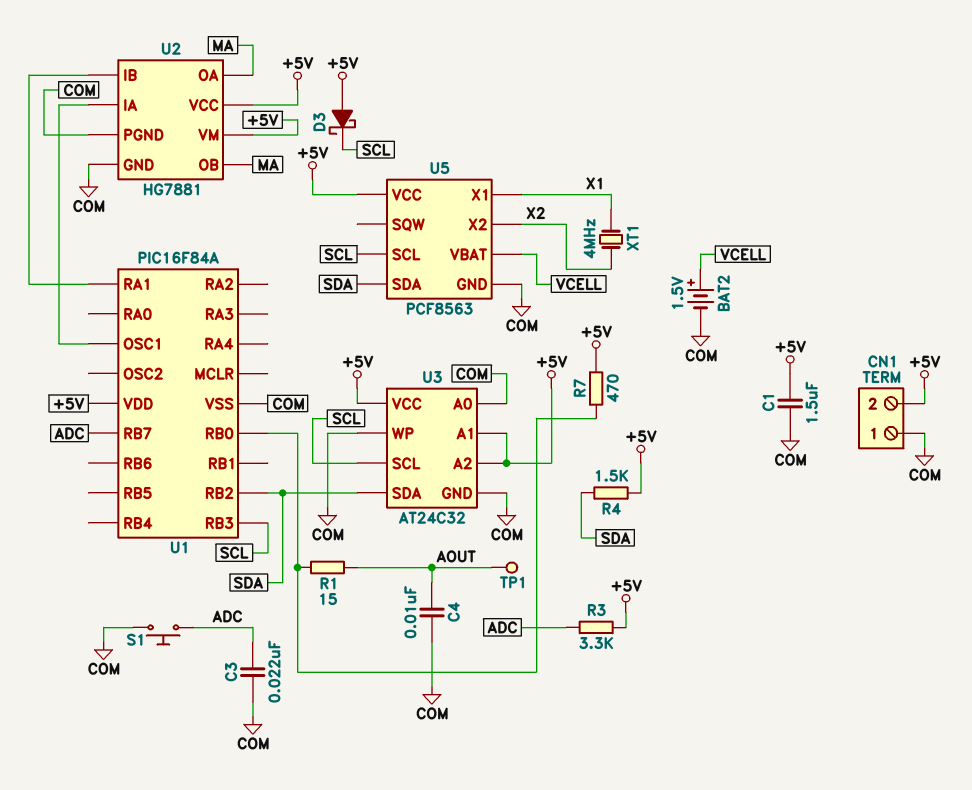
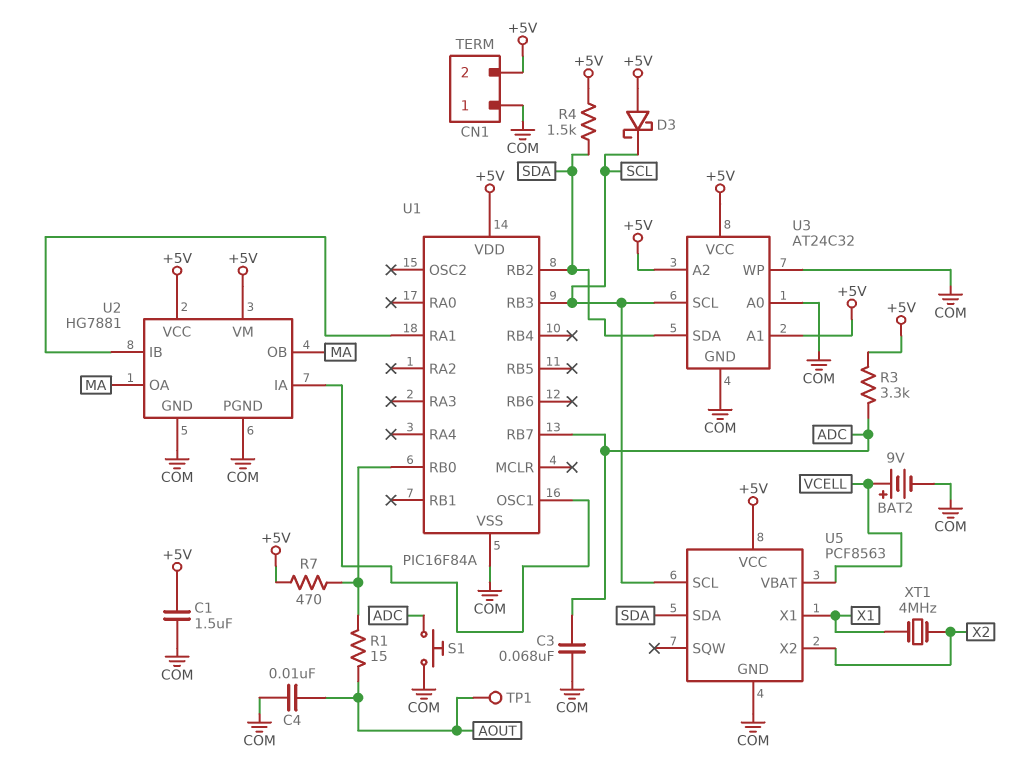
BAT2: 1.5V (plus VCELL, minus COM) -> 9V (plus VCELL, minus COM)
C3: 22nF (ADC, COM) -> 68nF (ADC, COM)

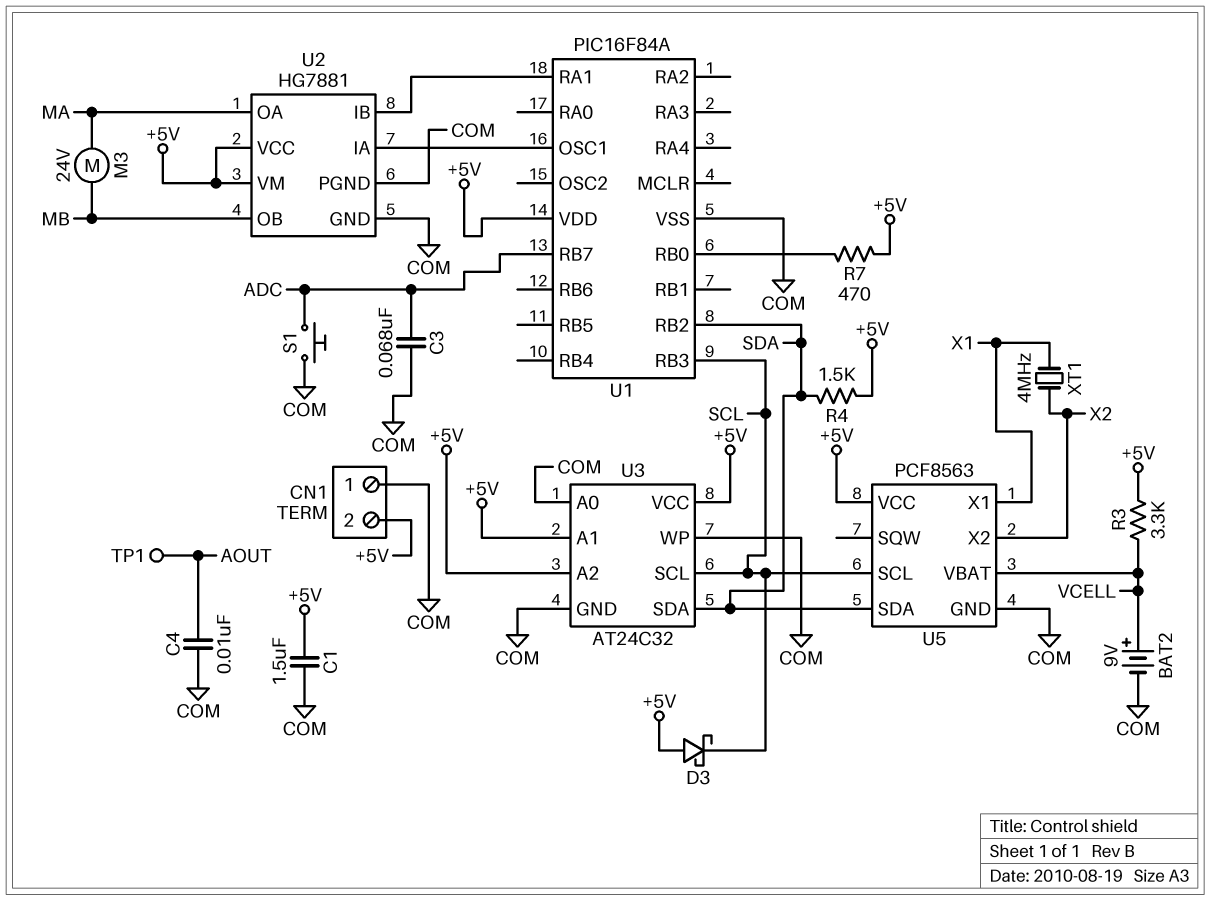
M3: none -> motor 24V (MA, MB)
R1: 15 (AOUT, U1/RB0) -> none
R3: 3.3k (+5V, ADC) -> 3.3k (+5V, VCELL)
U2 pin OB: MA -> MB

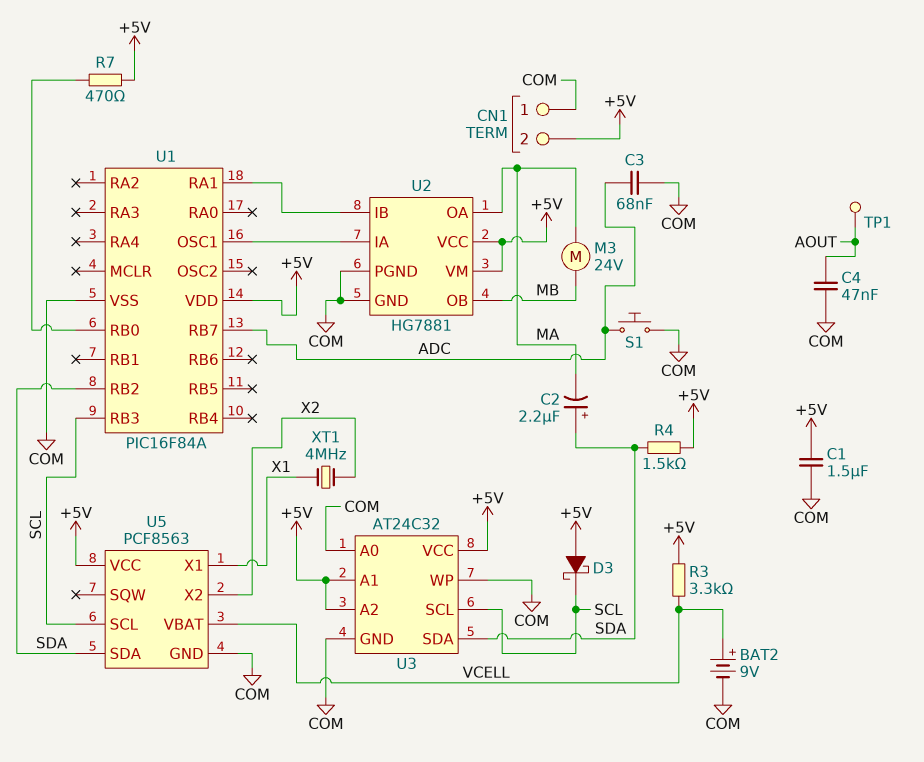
C2: none -> 2.2uF (plus SDA, minus MA)
C4: 10nF (AOUT, COM) -> 47nF (AOUT, COM)

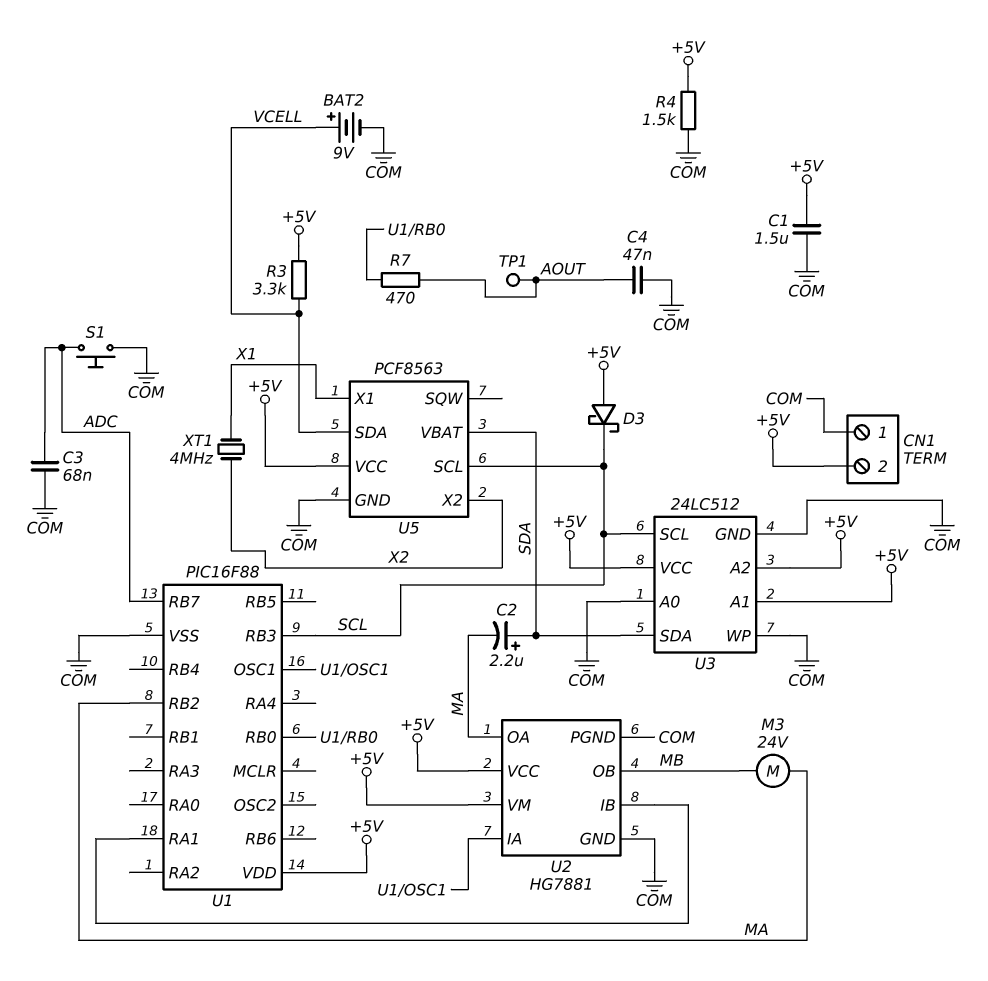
R4: 1.5k (+5V, SDA) -> 1.5k (+5V, COM)
R7: 470 (+5V, U1/RB0) -> 470 (AOUT, U1/RB0)
U1: PIC16F84A -> PIC16F88
U1 pin RB2: SDA -> MA
U3: AT24C32 -> 24LC512
U5 pin SDA: SDA -> VCELL
U5 pin VBAT: VCELL -> SDA

